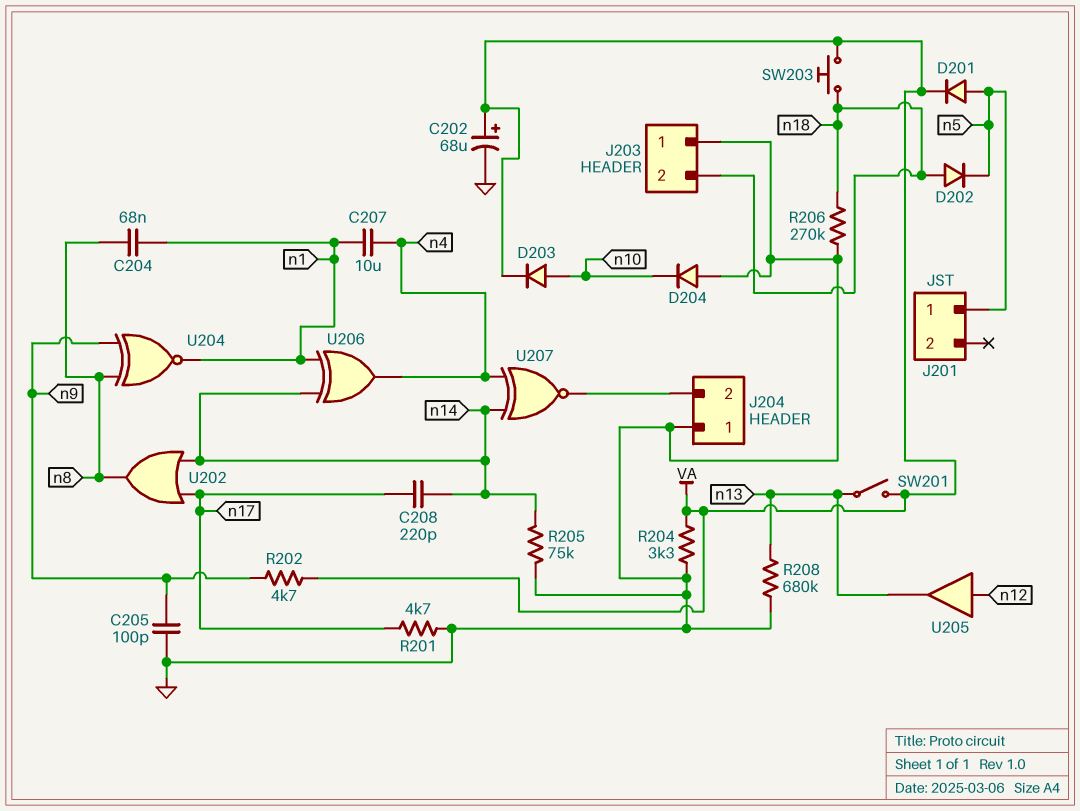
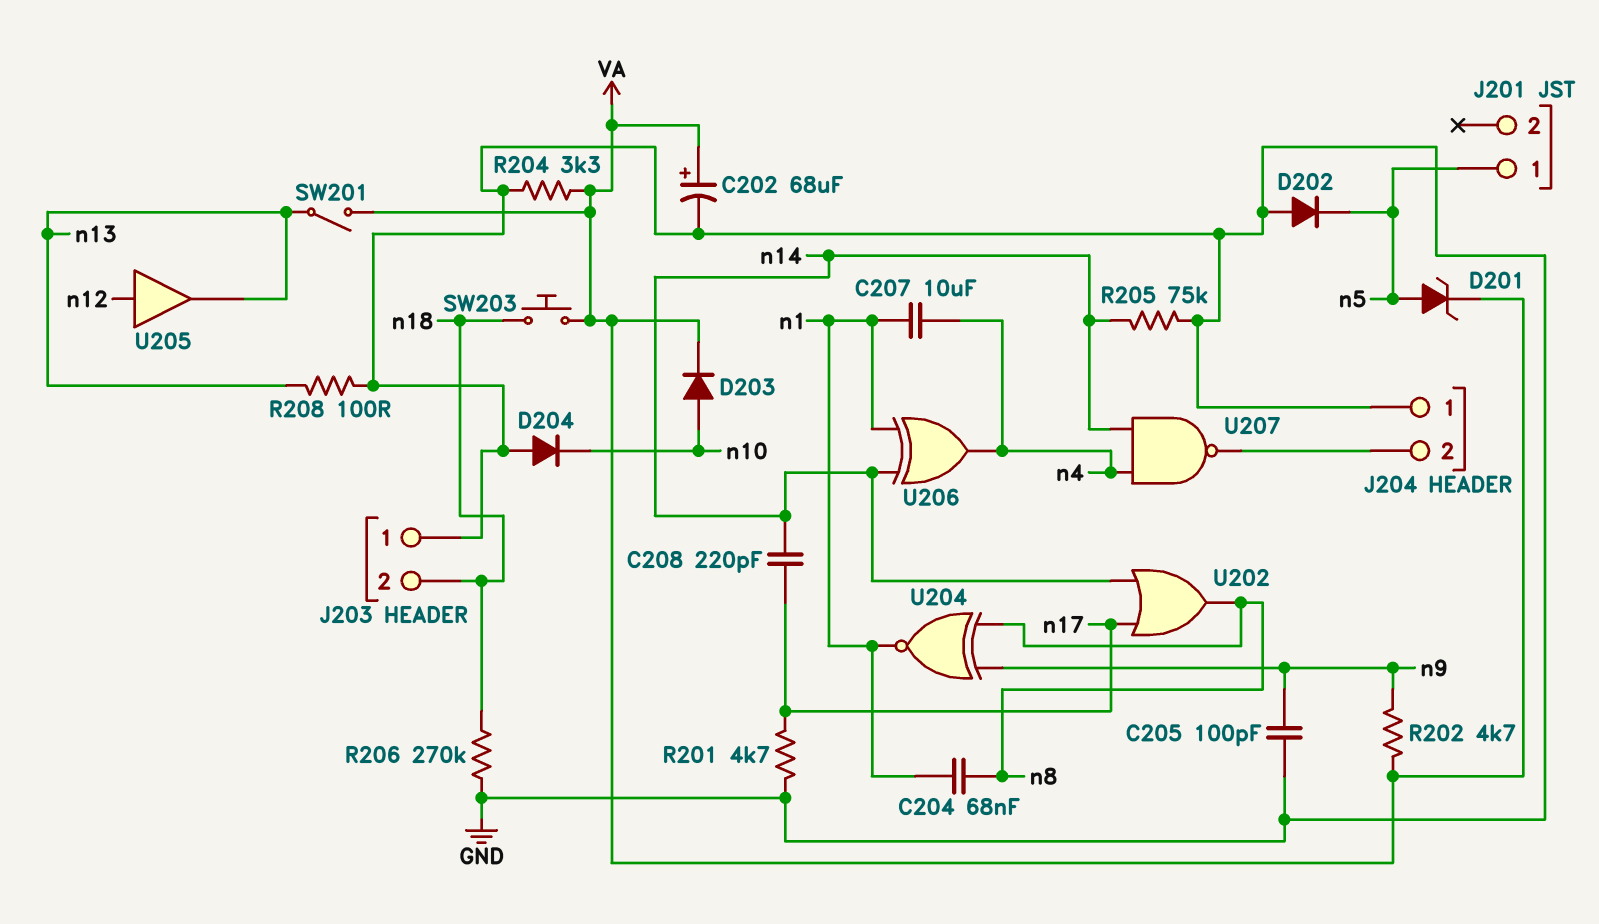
D201: diode (A n5, K VA) -> zener (A n5, K VA)
D202: diode (A n18, K n5) -> diode (A GND, K n5)
R208: 680k (GND, n13) -> 100 (GND, n13)
U207: XNOR (in n4, in n14, out J204/2) -> NAND (in n4, in n14, out J204/2)

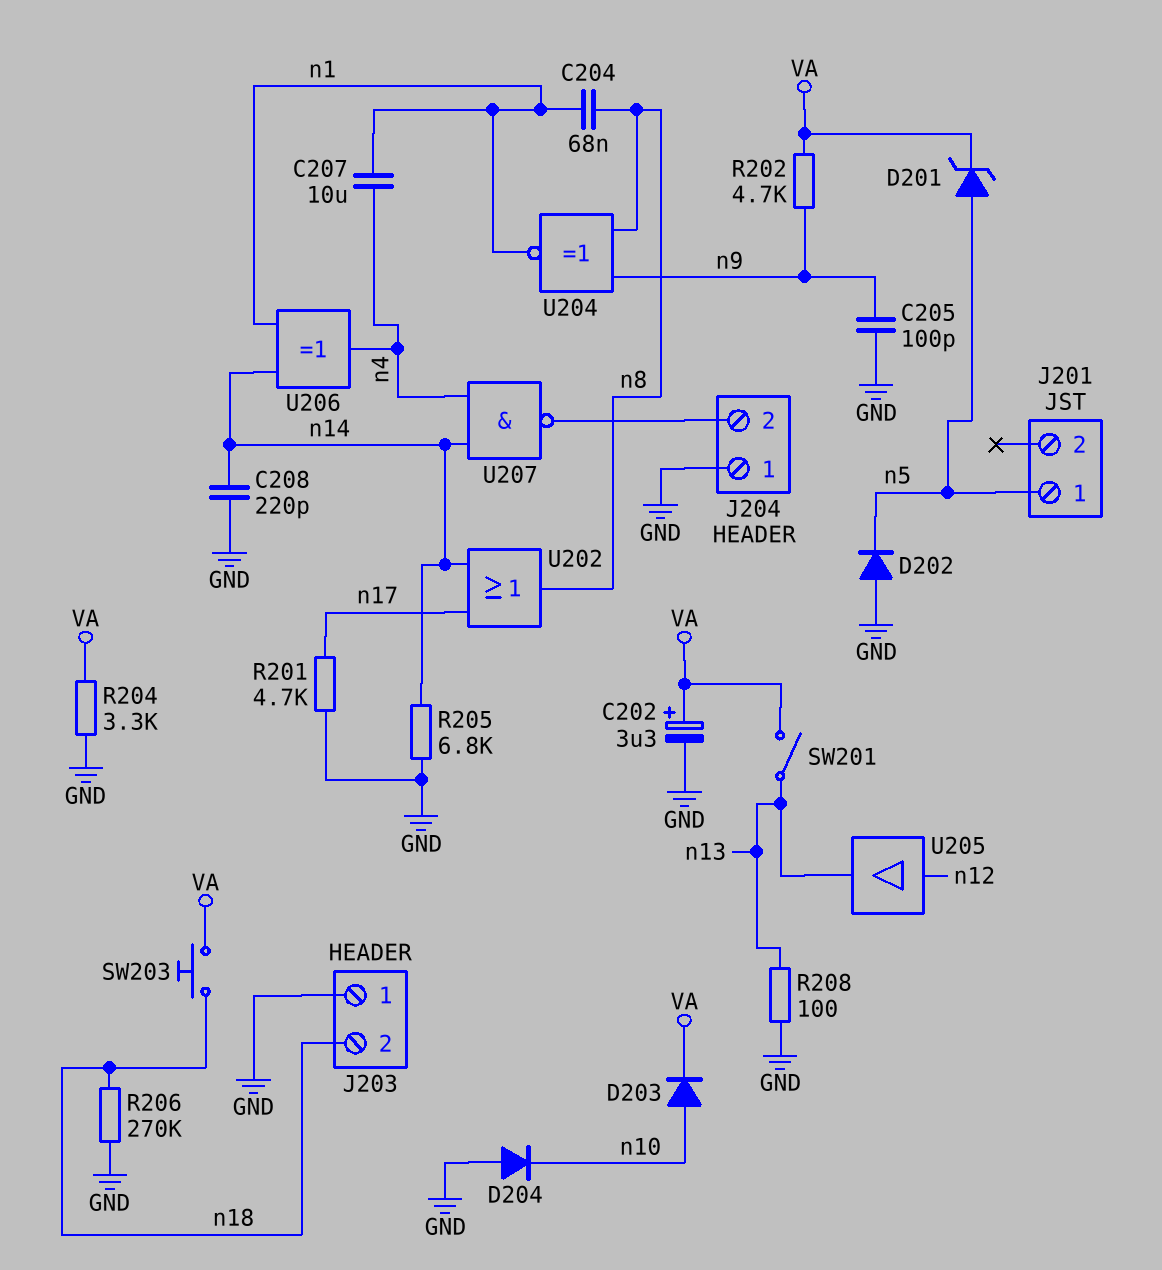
C202: 68uF (plus VA, minus GND) -> 3.3uF (plus VA, minus GND)
C208: 220pF (n14, n17) -> 220pF (GND, n14)
R205: 75k (GND, n14) -> 6.8k (GND, n14)

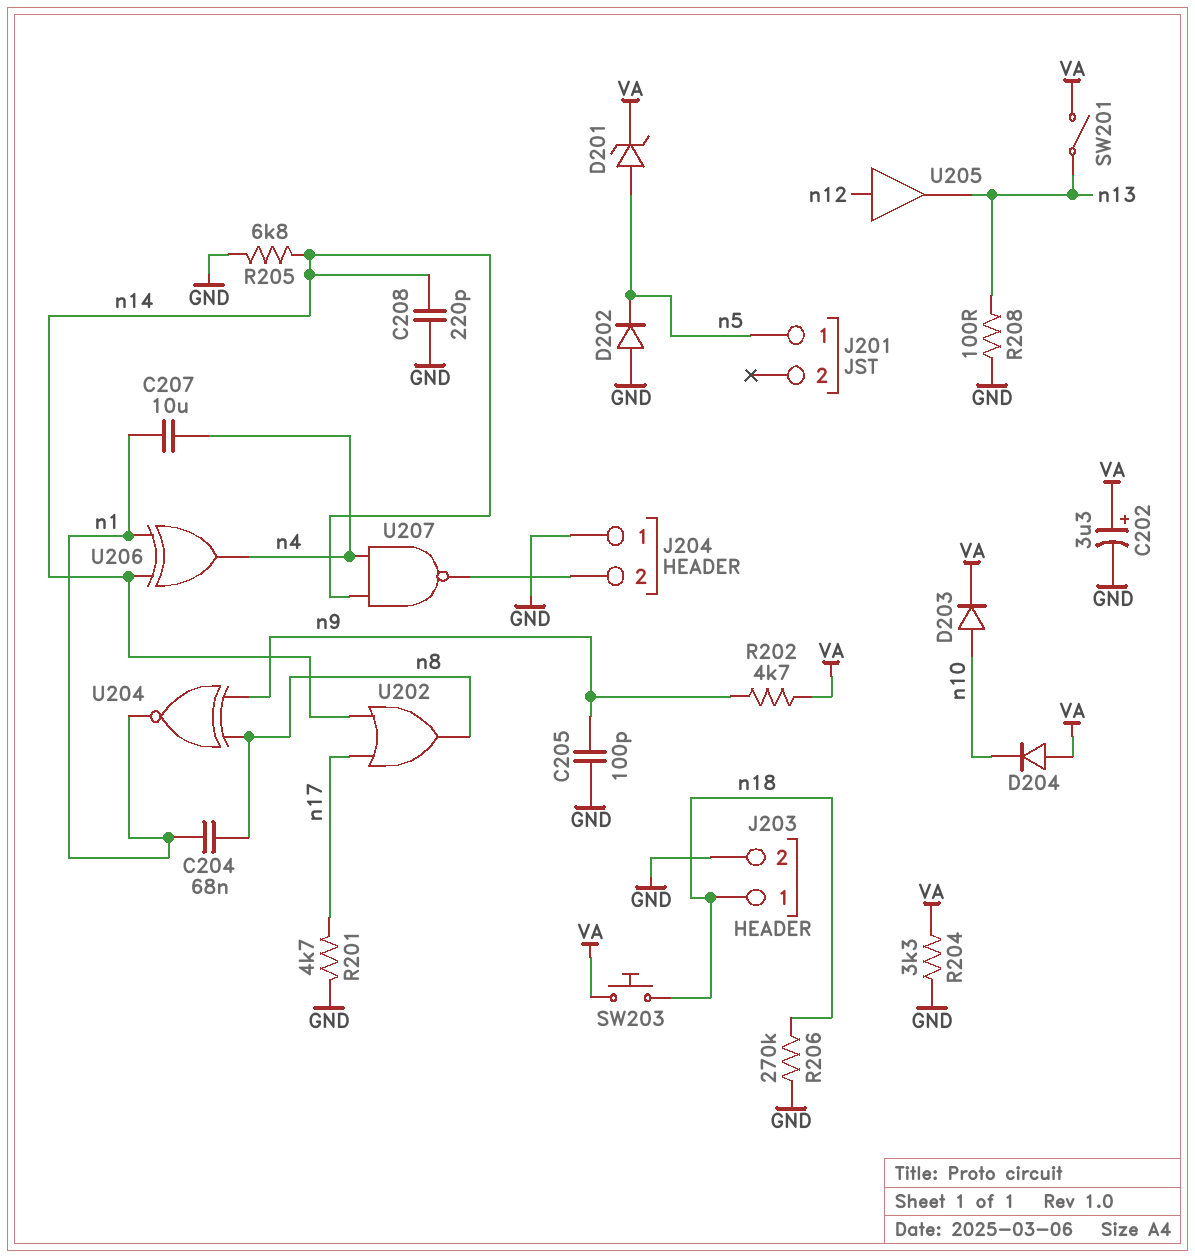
D204: diode (A GND, K n10) -> diode (A VA, K n10)
J203 pin 1: GND -> n18
J203 pin 2: n18 -> GND

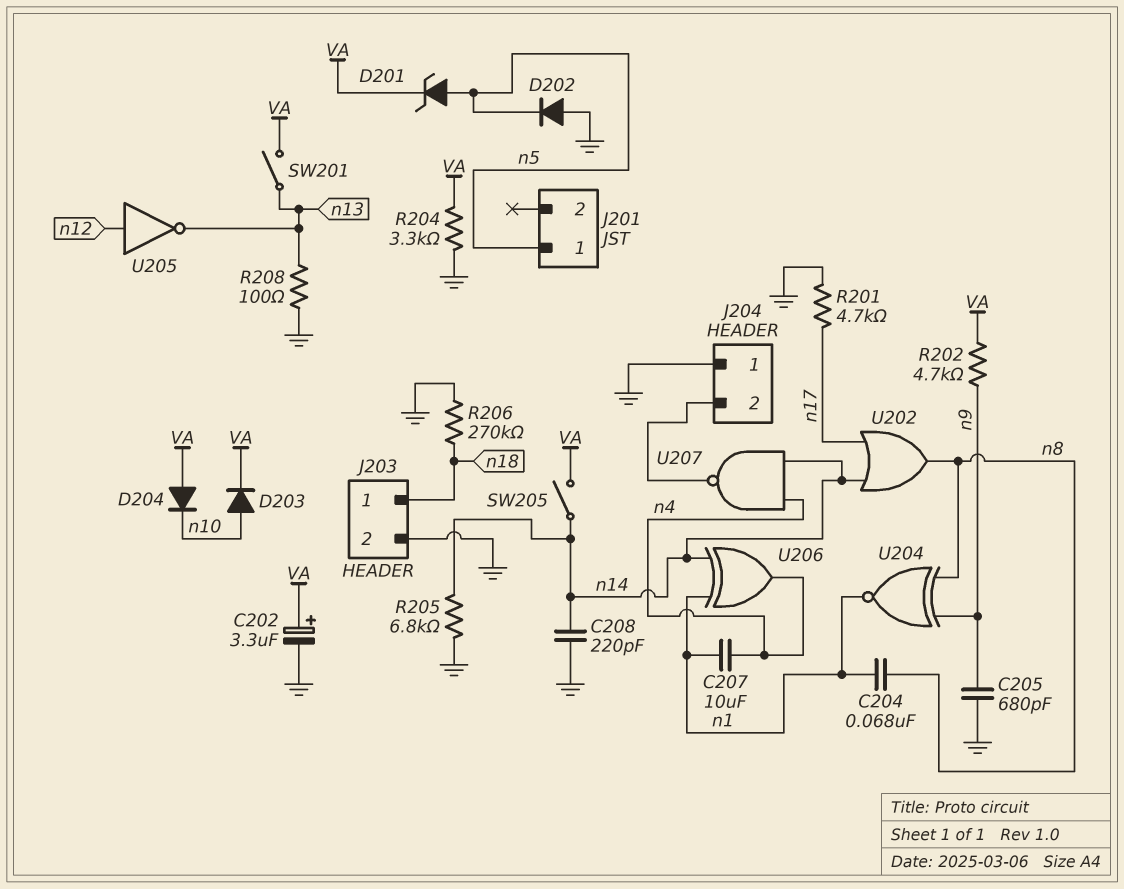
C205: 100pF (GND, n9) -> 680pF (GND, n9)
SW203: button (VA, n18) -> none
SW205: none -> switch (VA, n14)
U205: buffer (in n12, out n13) -> NOT (in n12, out n13)

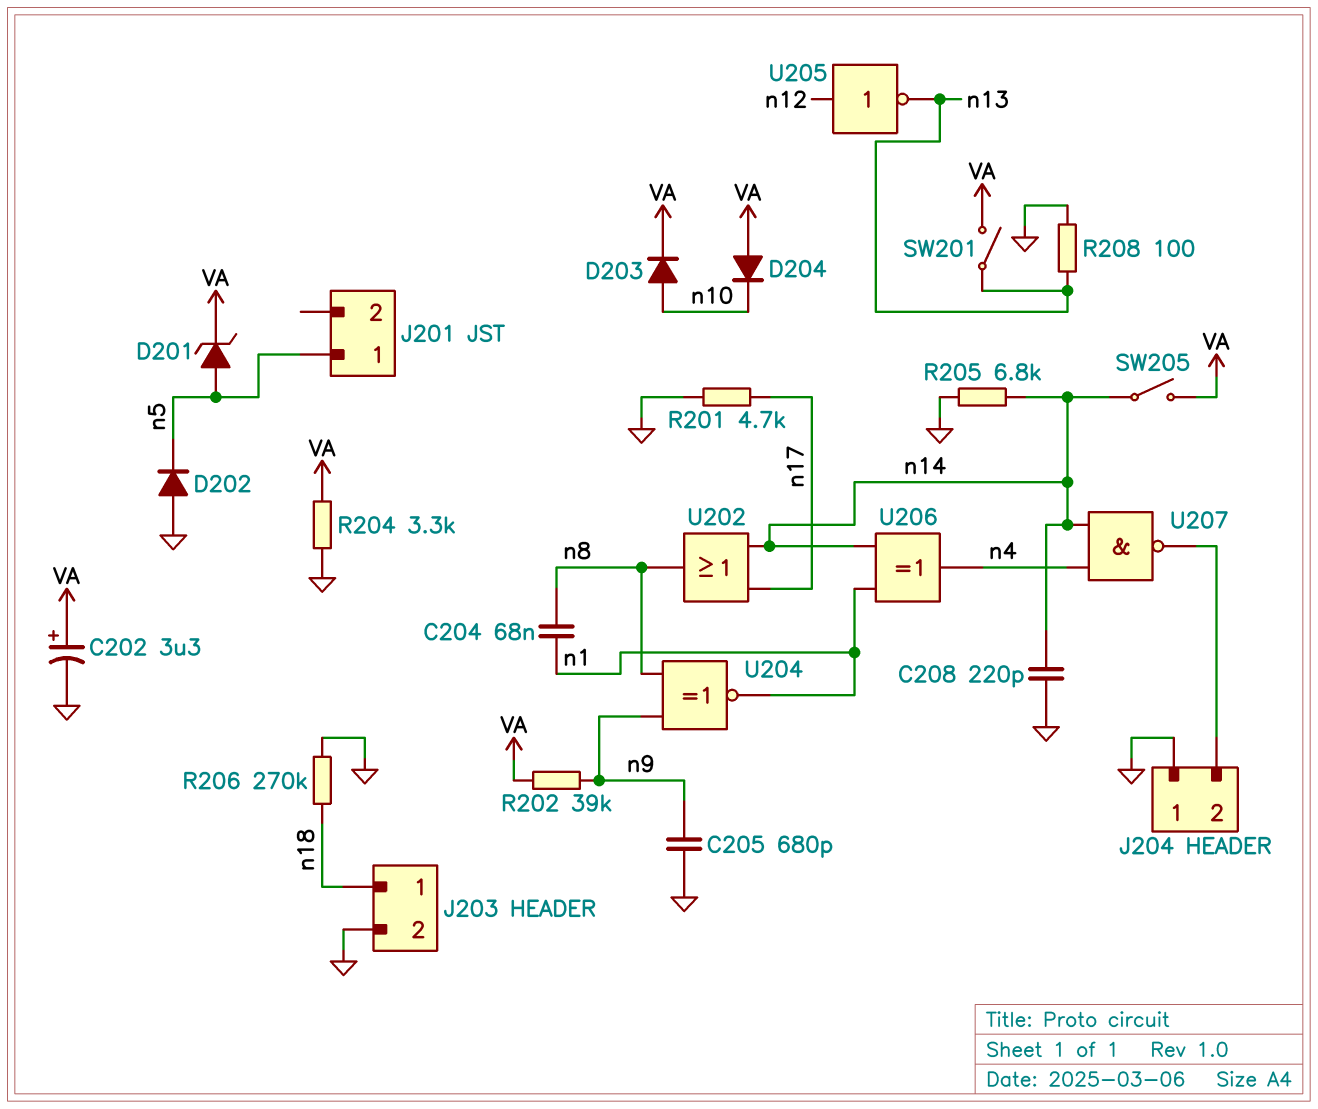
C207: 10uF (n1, n4) -> none
R202: 4.7k (VA, n9) -> 39k (VA, n9)

